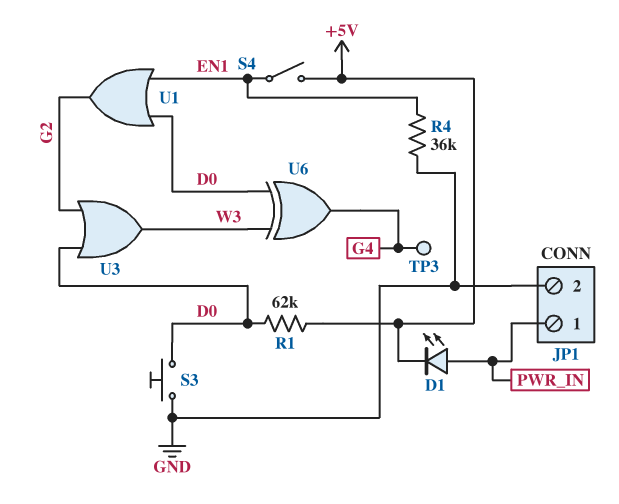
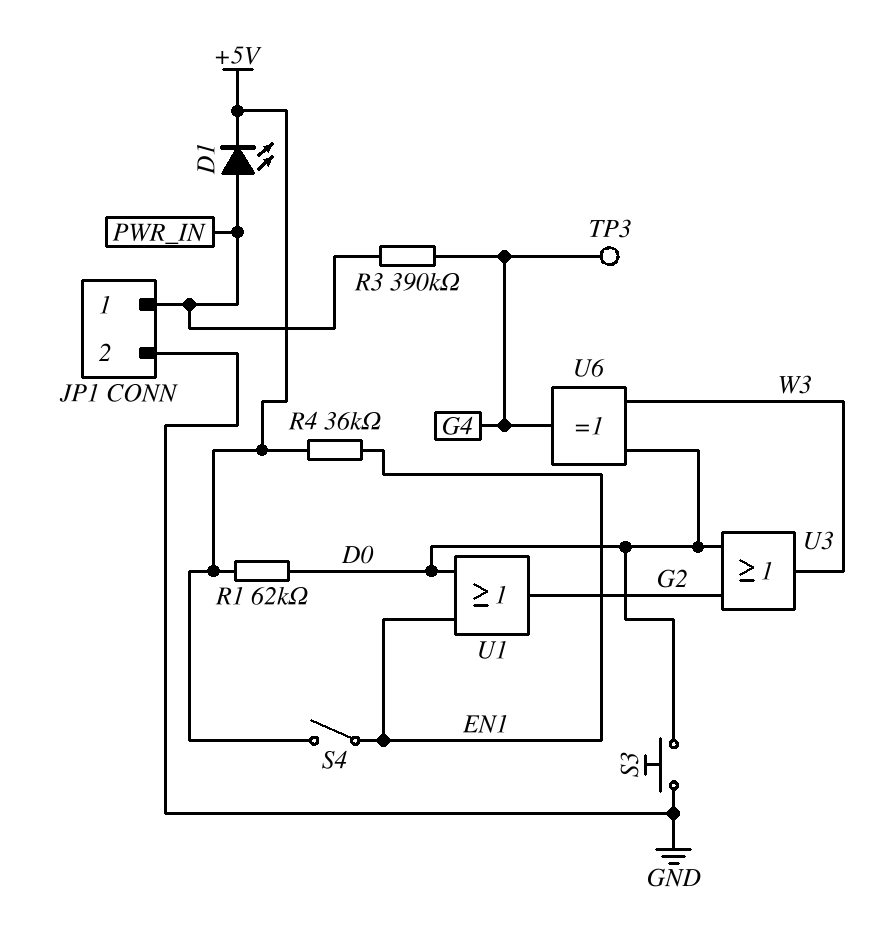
R3: none -> 390k (G4, PWR_IN)
R4: 36k (EN1, GND) -> 36k (+5V, EN1)

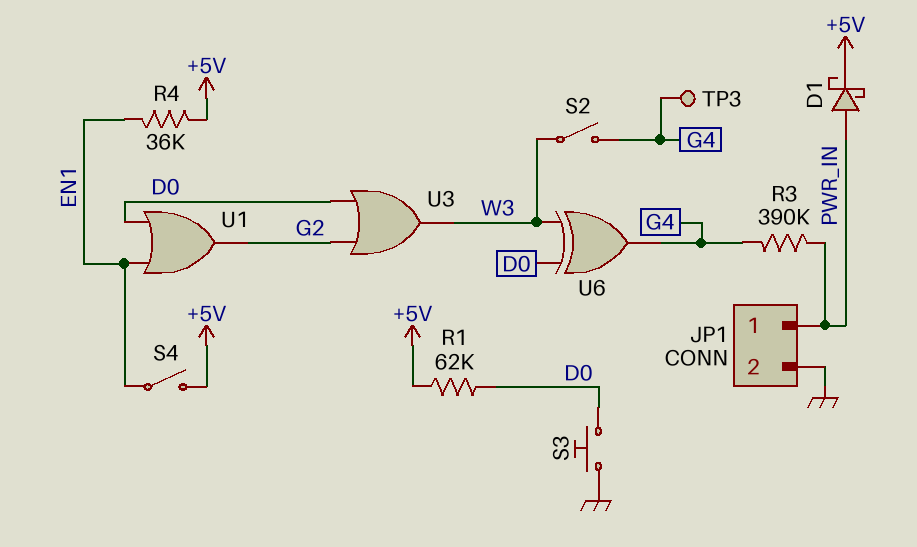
D1: LED (A PWR_IN, K +5V) -> schottky (A PWR_IN, K +5V)
S2: none -> switch (G4, W3)

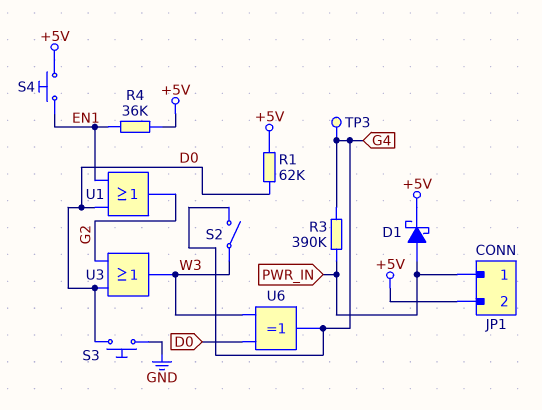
JP1 pin 2: GND -> +5V
S4: switch (+5V, EN1) -> button (+5V, EN1)

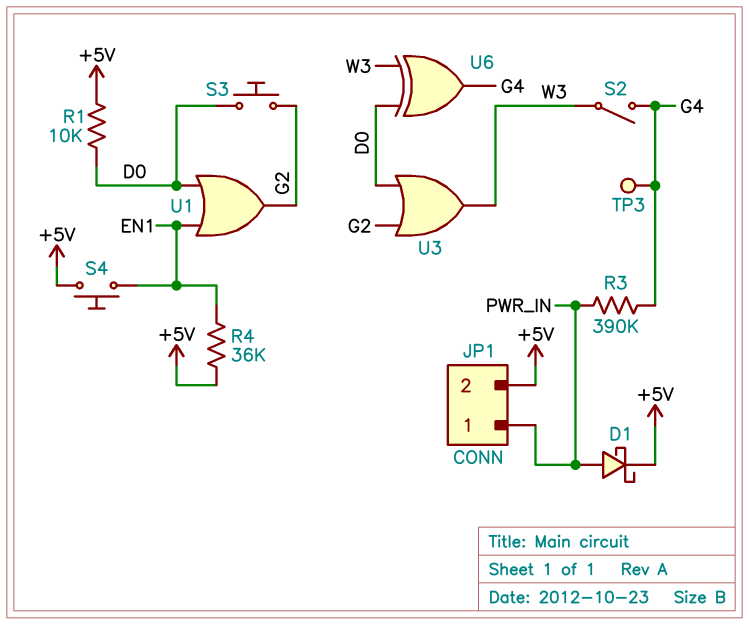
R1: 62k (+5V, D0) -> 10k (+5V, D0)
S3: button (D0, GND) -> button (D0, G2)

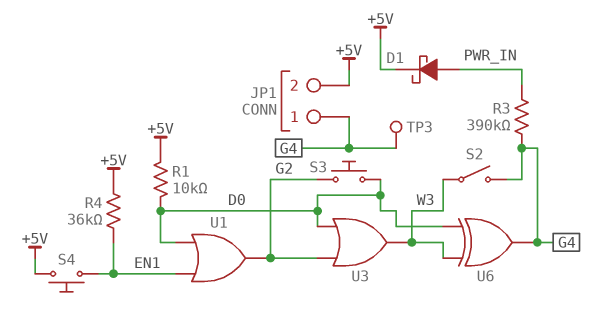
JP1 pin 1: PWR_IN -> G4

